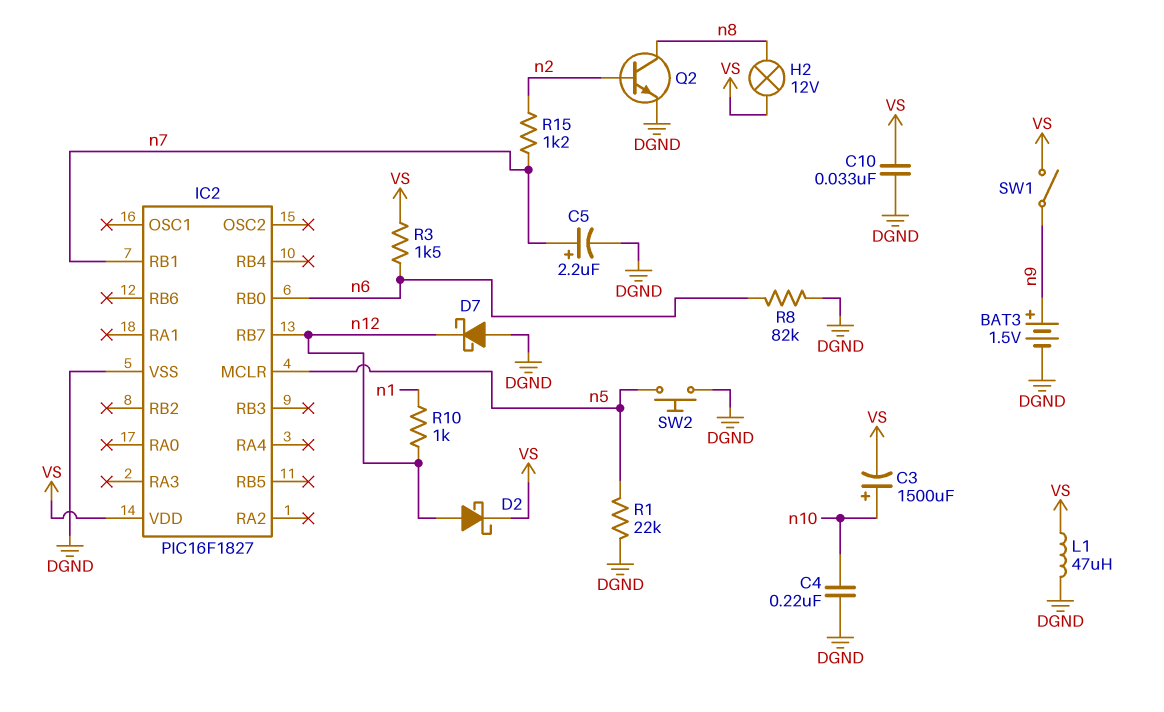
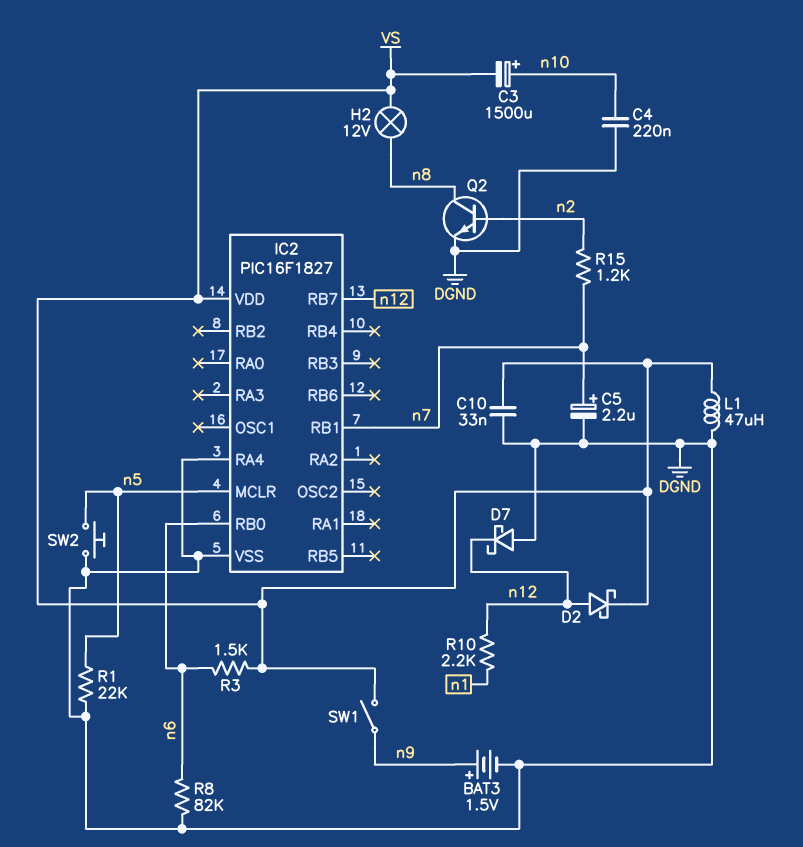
IC2 pin RA4: none -> DGND
R10: 1k (n1, n12) -> 2.2k (n1, n12)

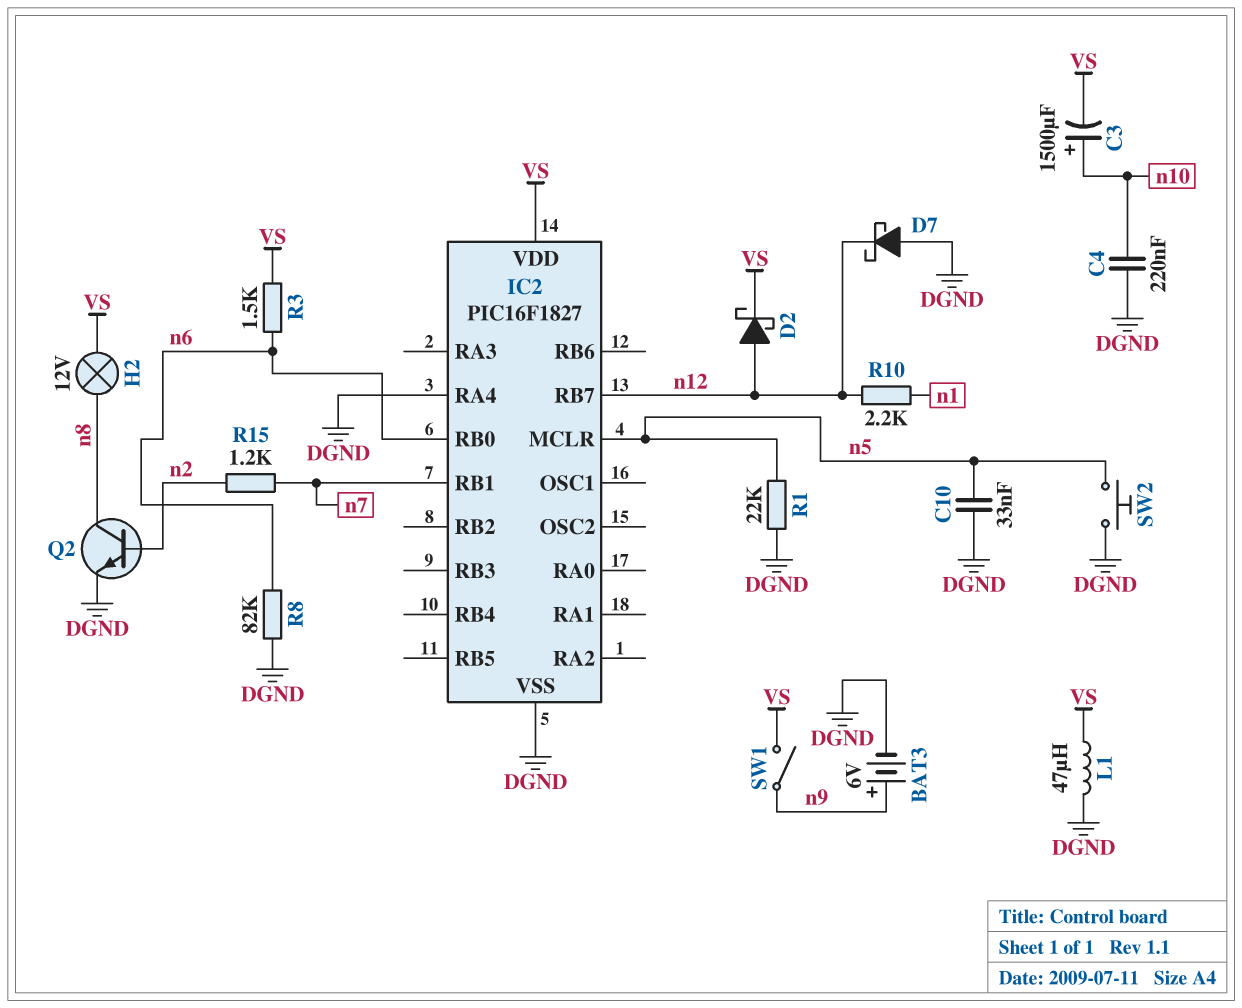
BAT3: 1.5V (plus n9, minus DGND) -> 6V (plus n9, minus DGND)
C5: 2.2uF (plus n7, minus DGND) -> none
C10: 33nF (DGND, VS) -> 33nF (DGND, n5)

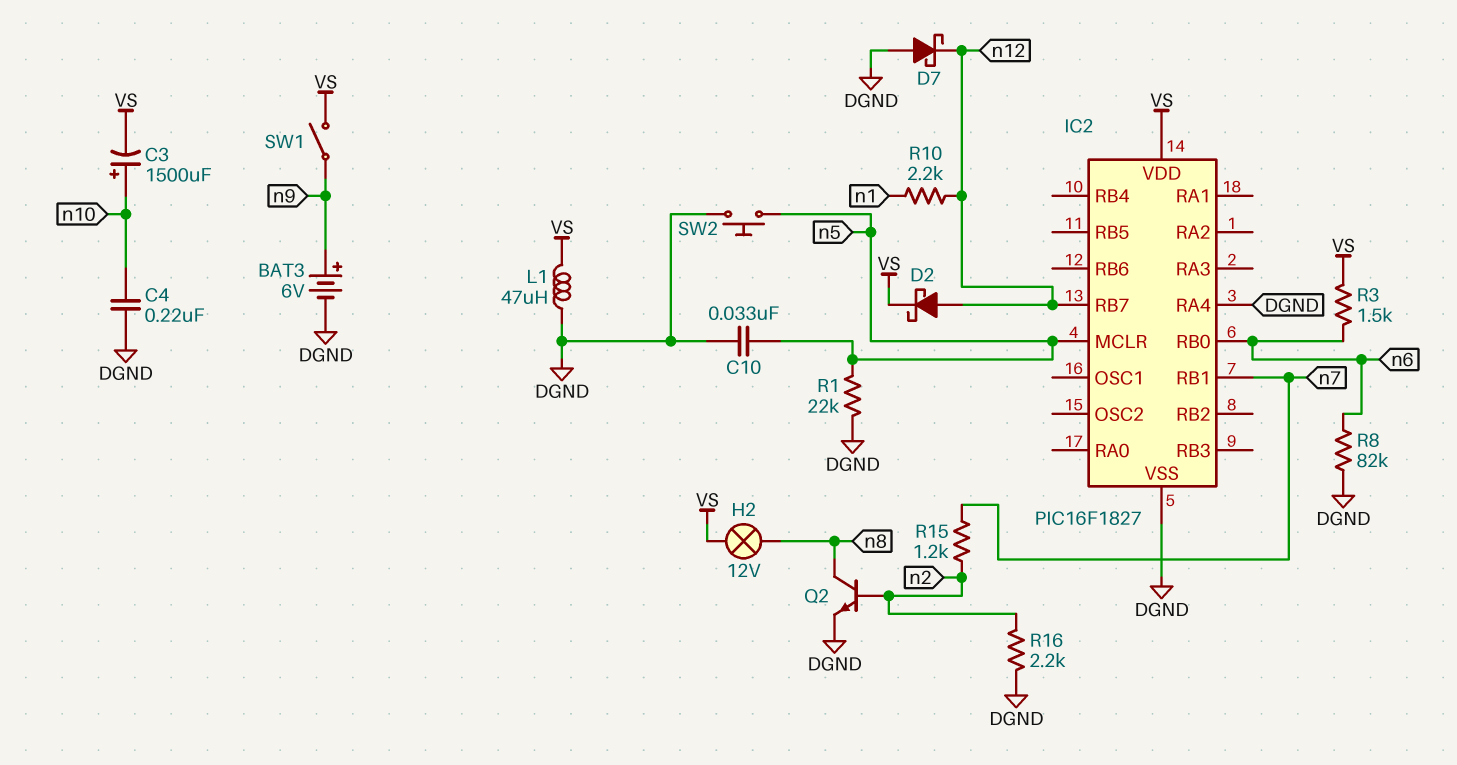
R16: none -> 2.2k (DGND, n2)

